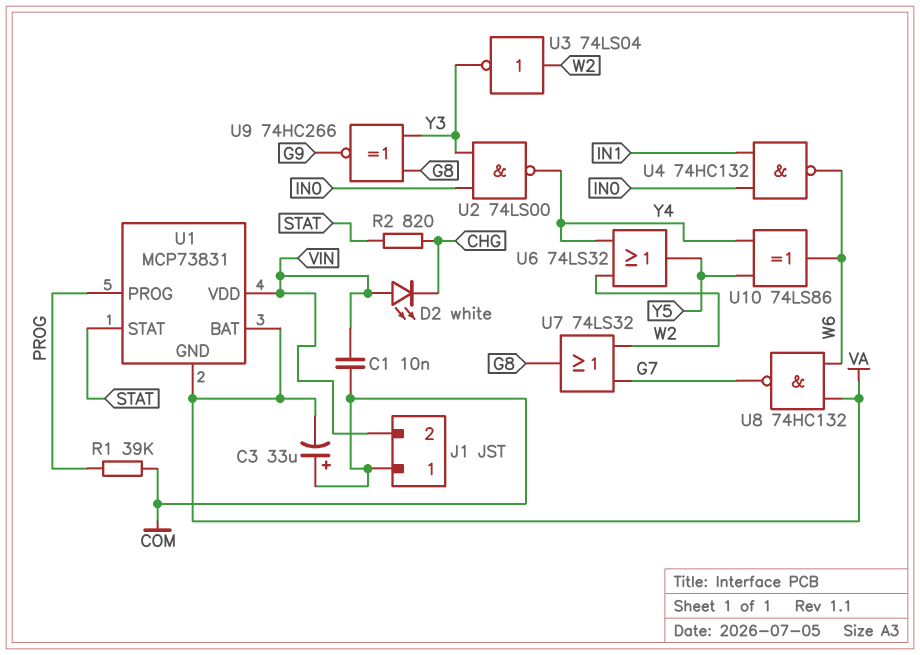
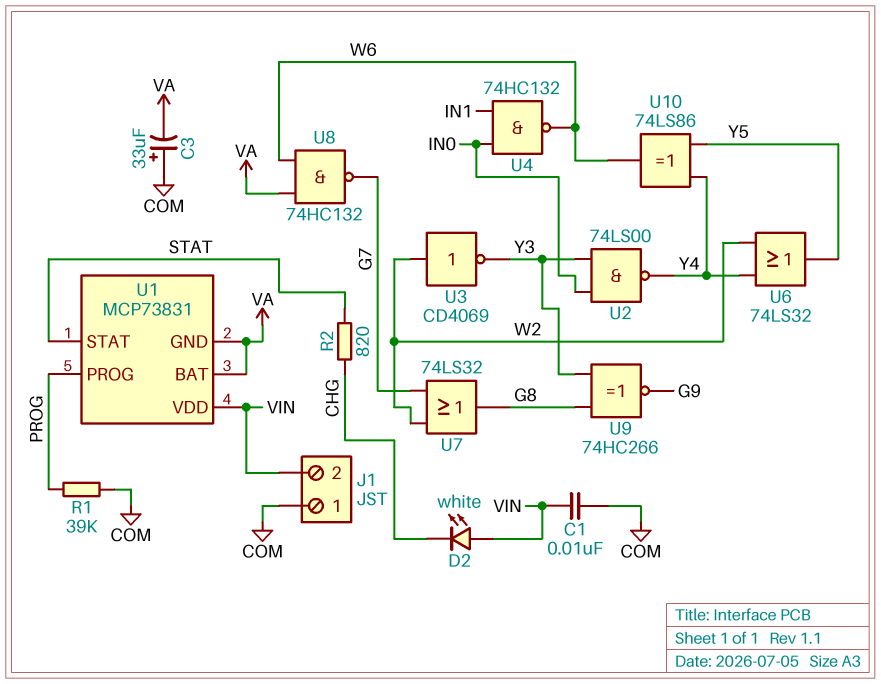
U3: NOT 74LS04 (in W2, out Y3) -> NOT CD4069 (in W2, out Y3)

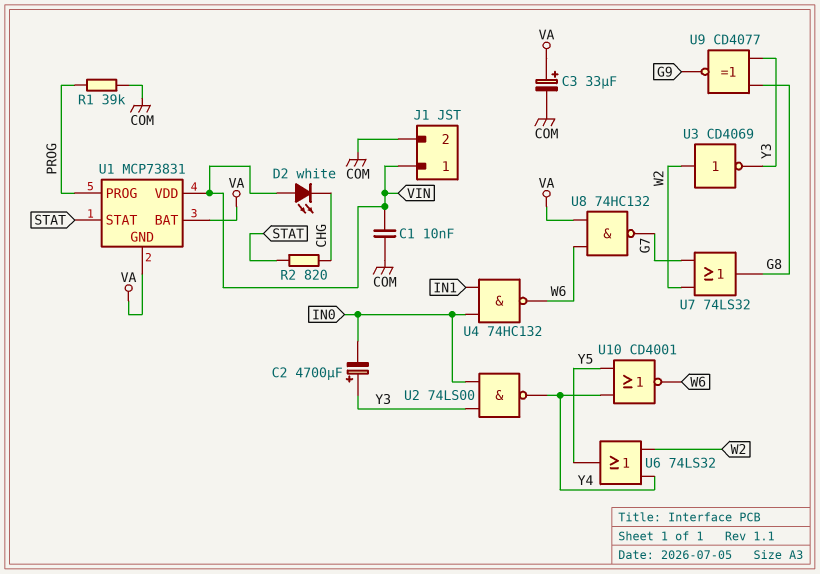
C2: none -> 4700uF (plus Y3, minus IN0)
C3: 33uF (plus COM, minus VA) -> 33uF (plus VA, minus COM)
J1 pin 1: COM -> VIN
J1 pin 2: VIN -> COM
U9: XNOR 74HC266 (in G8, in Y3, out G9) -> XNOR CD4077 (in G8, in Y3, out G9)
U10: XOR 74LS86 (in Y4, in Y5, out W6) -> NOR CD4001 (in Y4, in Y5, out W6)

